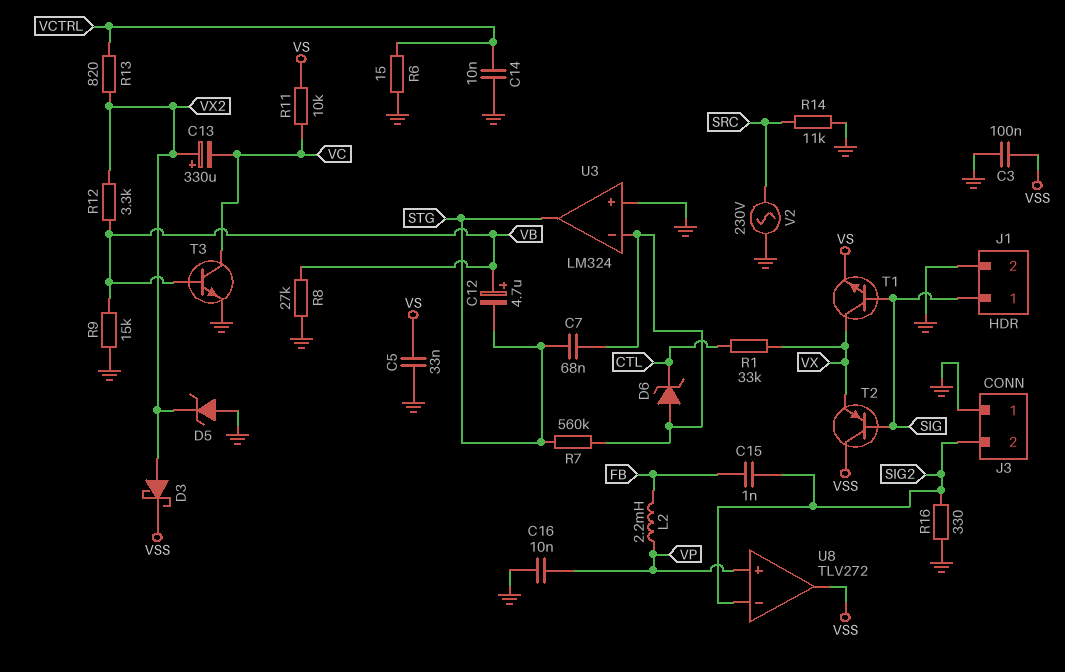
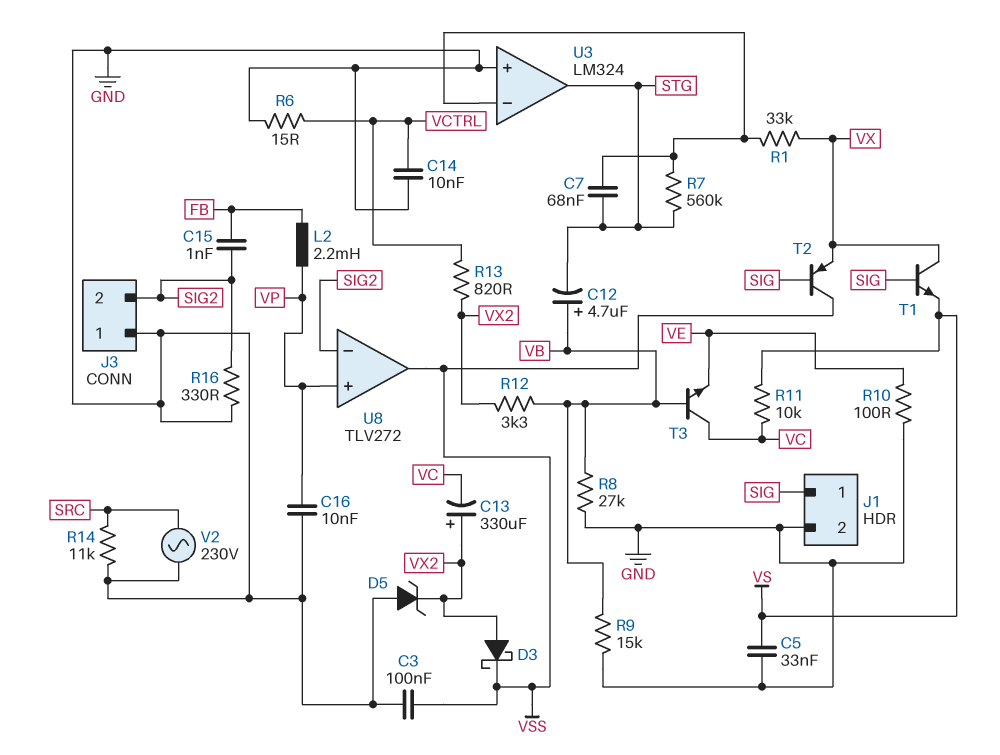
D6: zener (A U3/in-, K CTL) -> none
R1: 33k (CTL, VX) -> 33k (U3/in-, VX)
R10: none -> 100 (GND, VE)
T3: NPN (B VB, C VC, E GND) -> NPN (B VB, C VC, E VE)

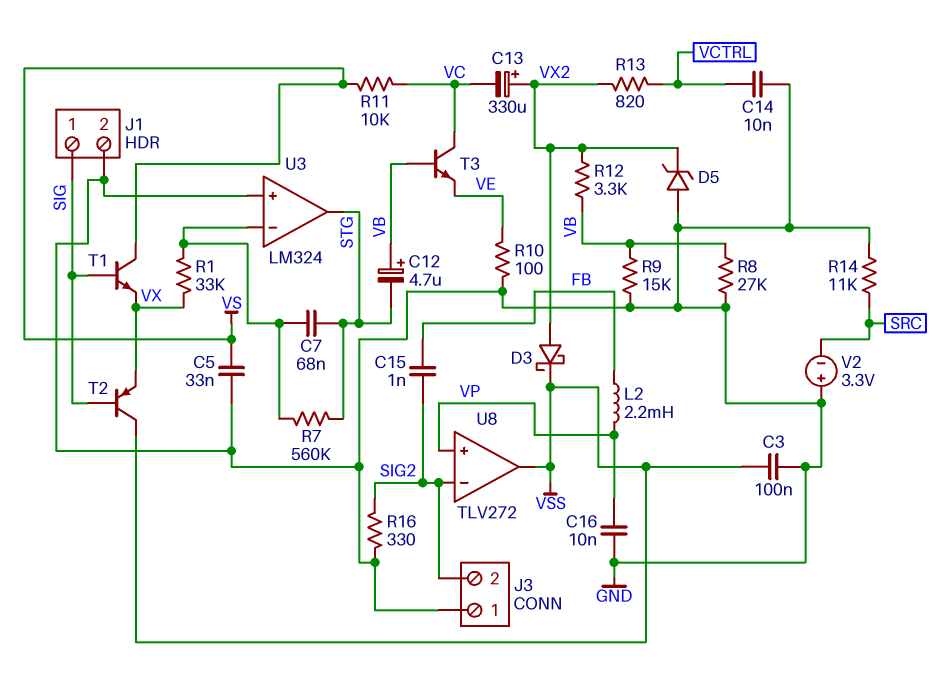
R6: 15 (GND, VCTRL) -> none
T1: NPN (B SIG, C VX, E VS) -> NPN (B SIG, C VS, E VX)
V2: AC 230V (GND, SRC) -> 3.3V (plus GND, minus SRC)

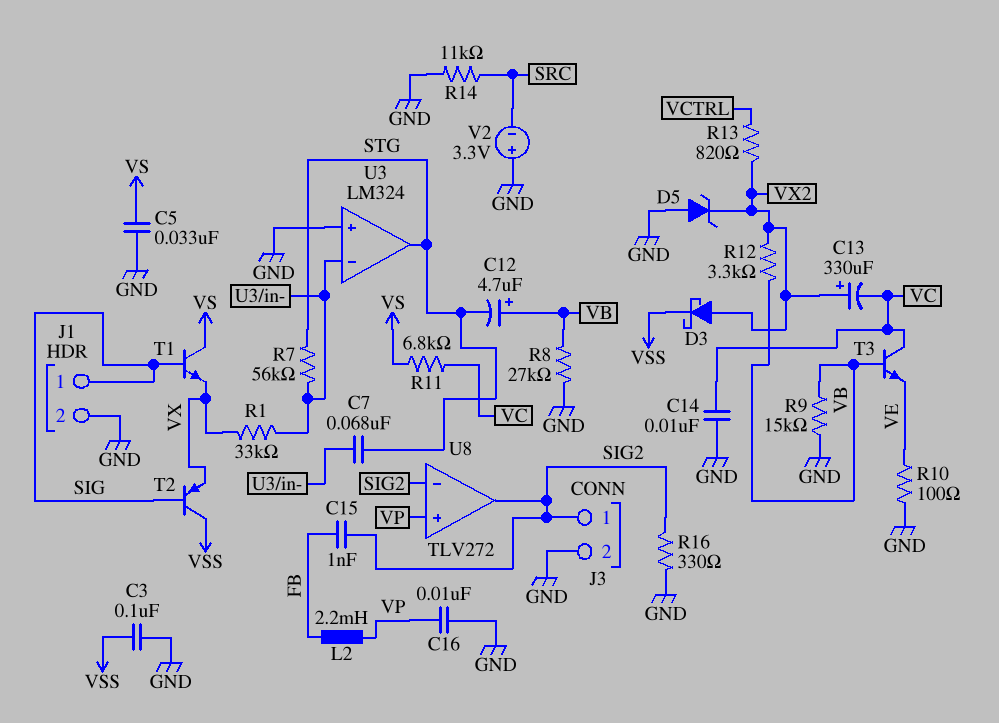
C14: 10nF (GND, VCTRL) -> 10nF (GND, VC)
J3 pin 1: GND -> SIG2
J3 pin 2: SIG2 -> GND
R7: 560k (STG, U3/in-) -> 56k (STG, U3/in-)
R11: 10k (VC, VS) -> 6.8k (VC, VS)
U8 pin out: VSS -> SIG2

